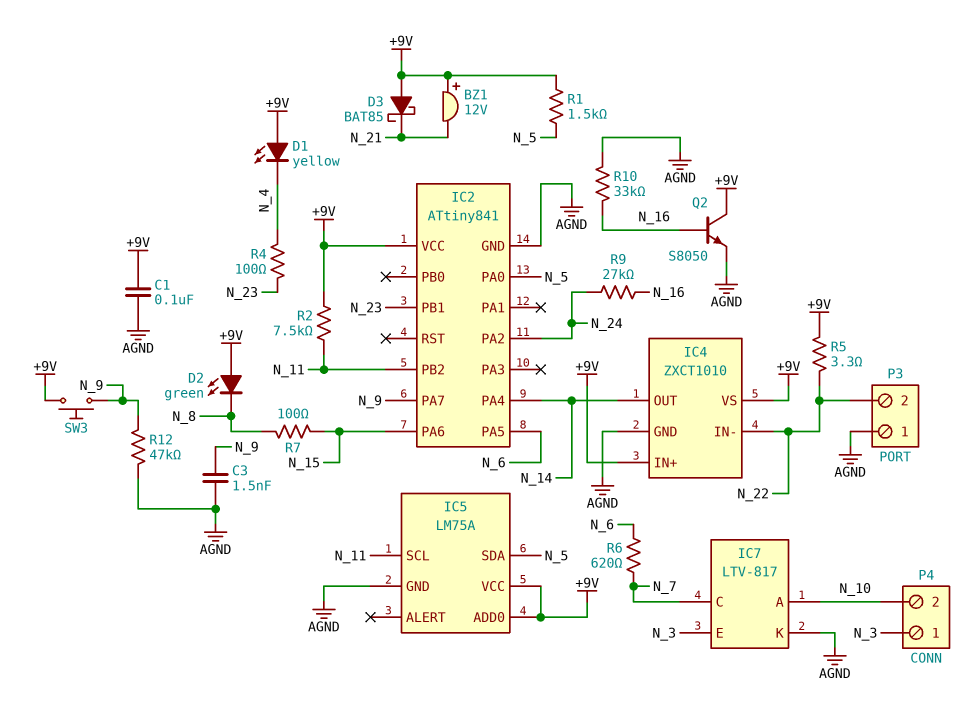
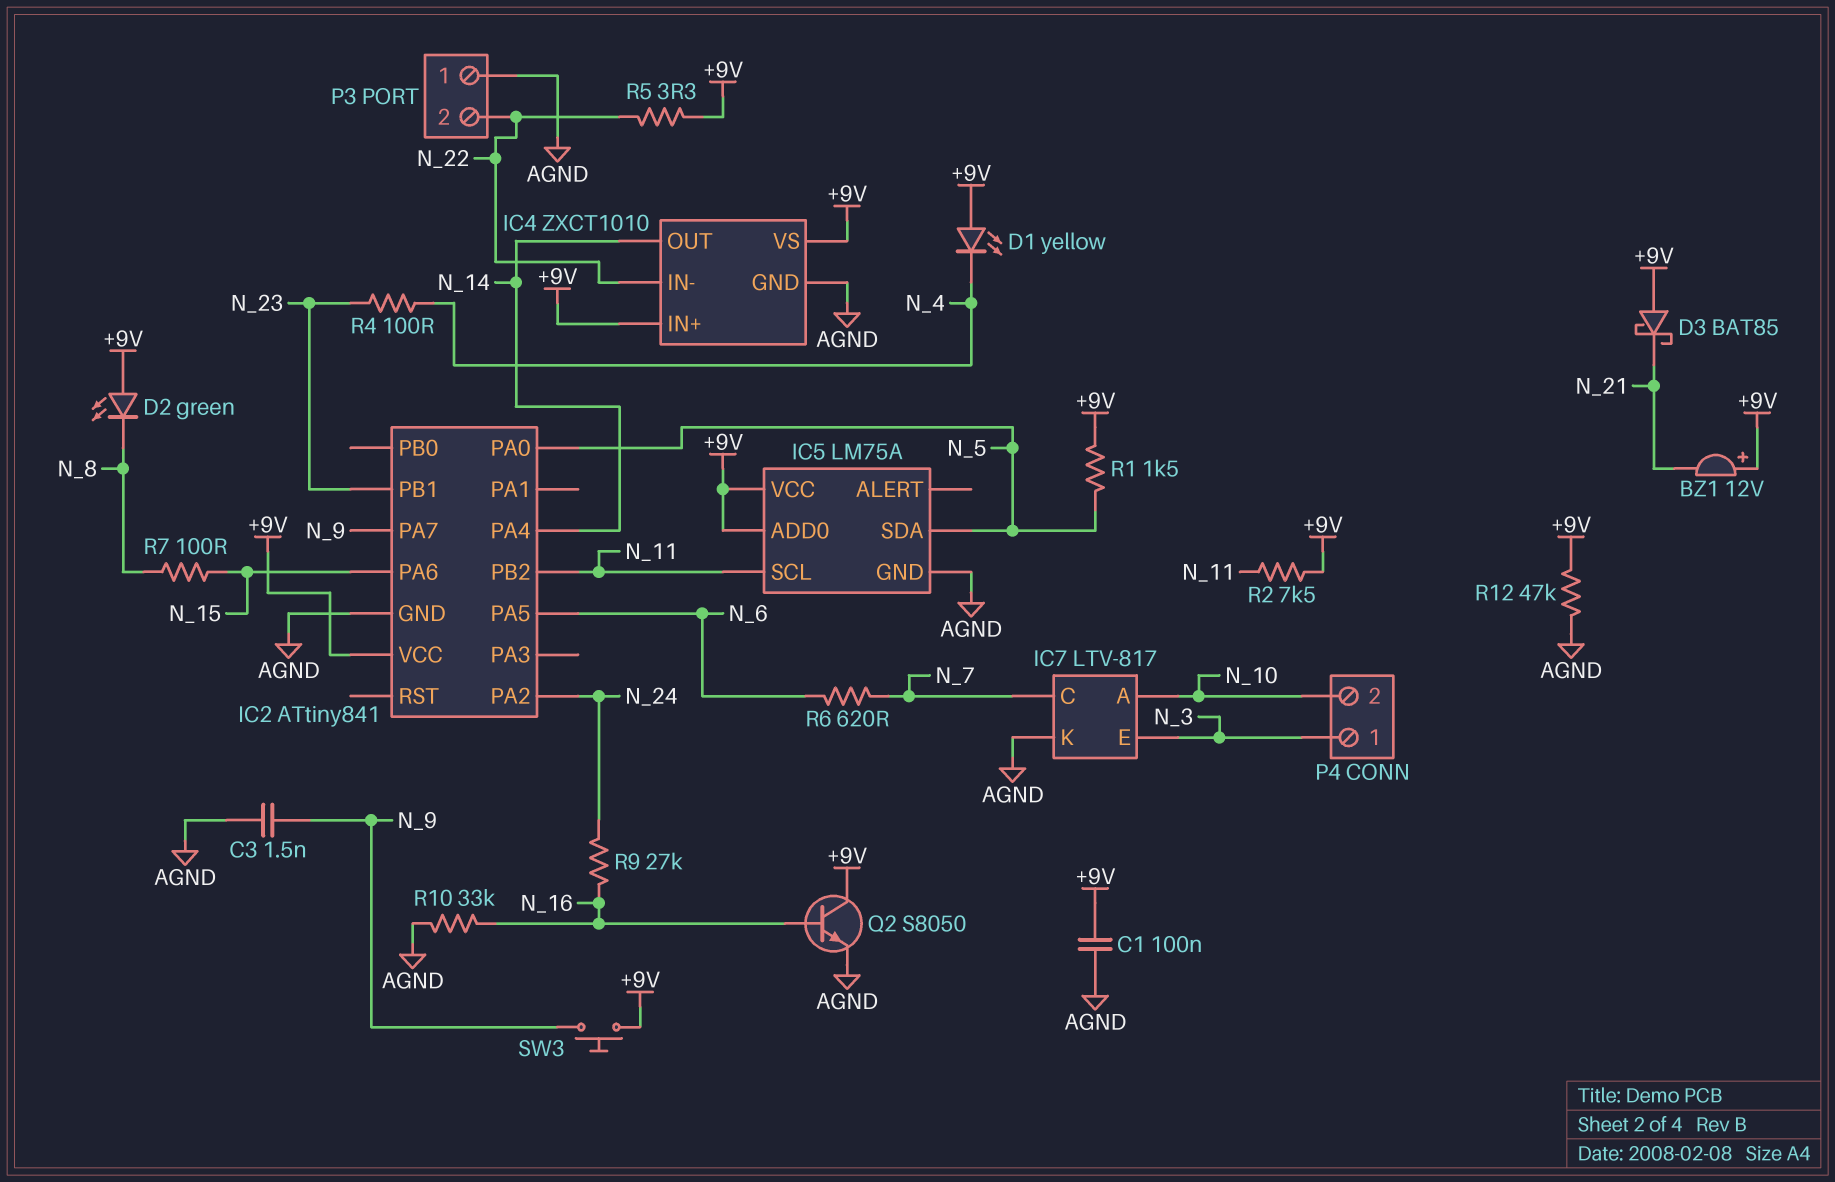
R12: 47k (AGND, N_9) -> 47k (+9V, AGND)

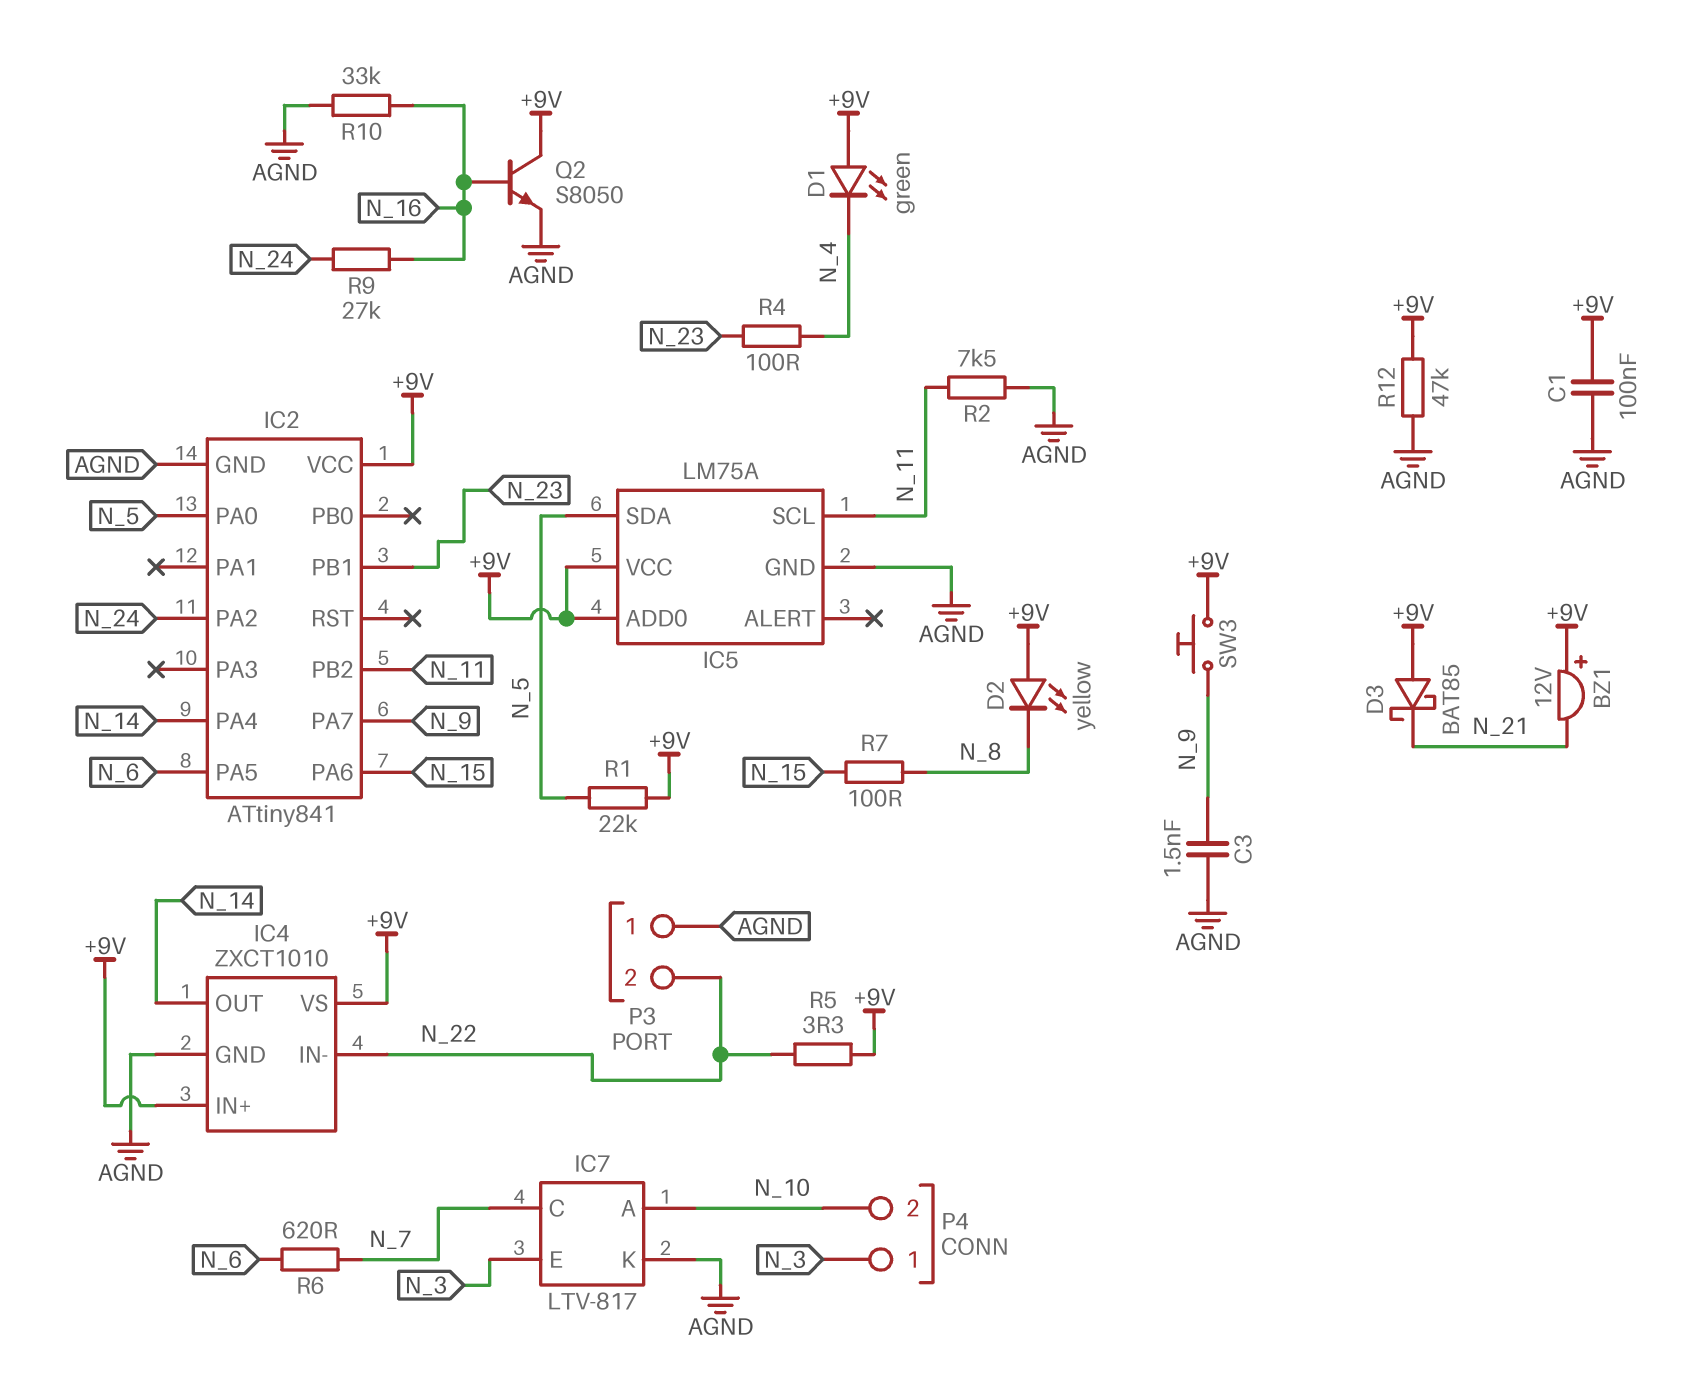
D1: LED yellow (A +9V, K N_4) -> LED green (A +9V, K N_4)
D2: LED green (A +9V, K N_8) -> LED yellow (A +9V, K N_8)
R1: 1.5k (+9V, N_5) -> 22k (+9V, N_5)
R2: 7.5k (+9V, N_11) -> 7.5k (AGND, N_11)

